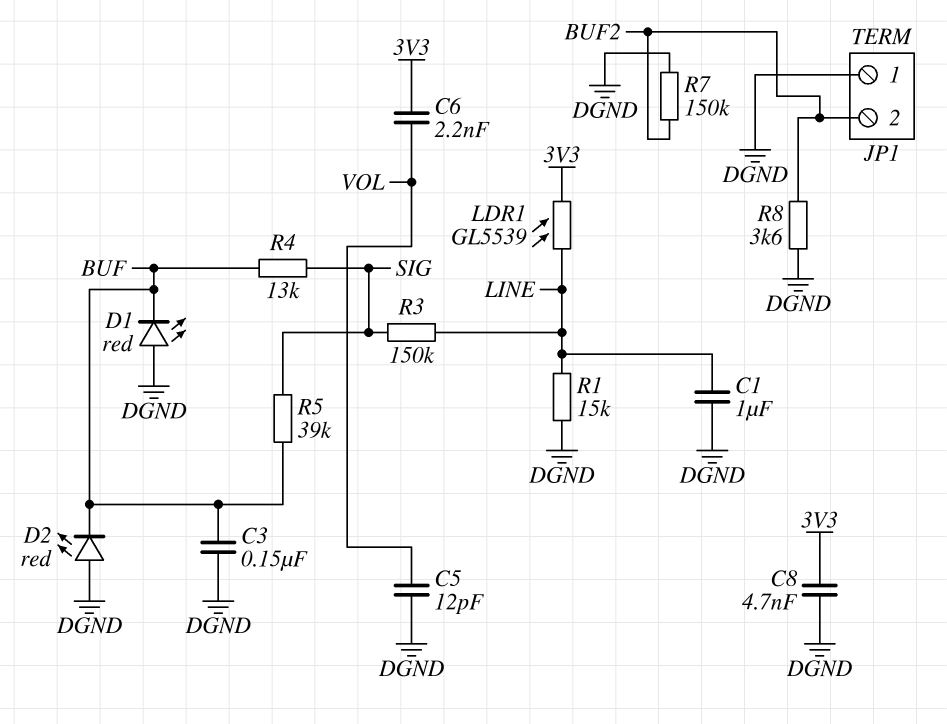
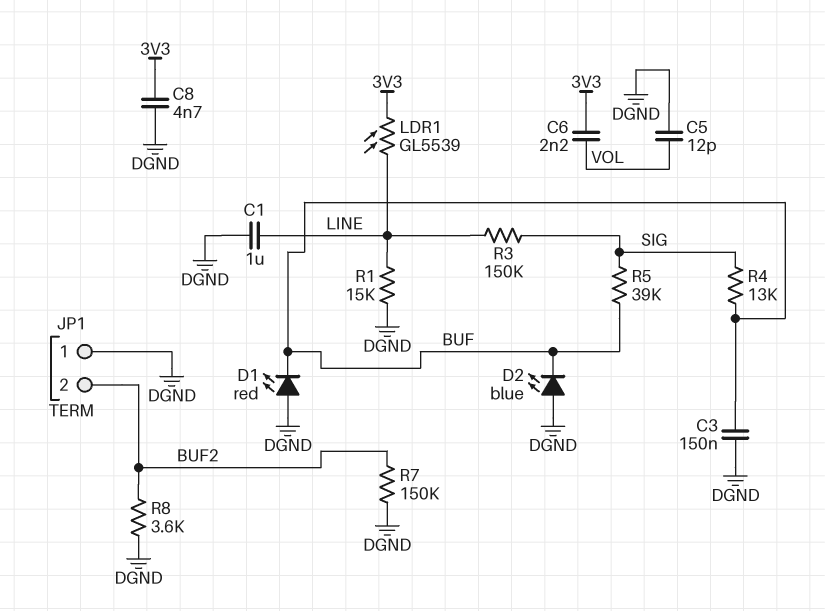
D2: LED red (A DGND, K BUF) -> LED blue (A DGND, K BUF)

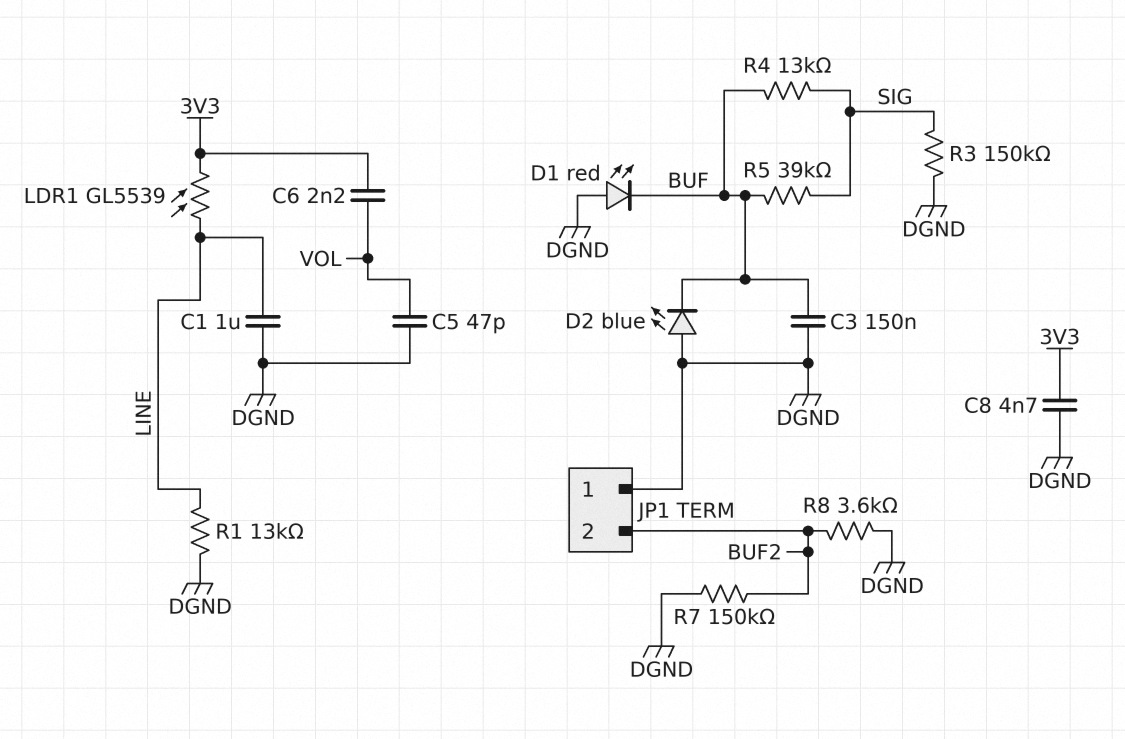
C5: 12pF (DGND, VOL) -> 47pF (DGND, VOL)
R1: 15k (DGND, LINE) -> 13k (DGND, LINE)
R3: 150k (LINE, SIG) -> 150k (DGND, SIG)

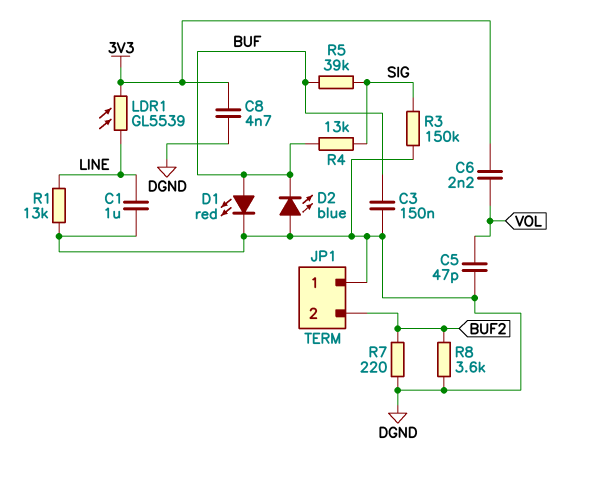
D1: LED red (A DGND, K BUF) -> LED red (A BUF, K DGND)
R7: 150k (BUF2, DGND) -> 220 (BUF2, DGND)

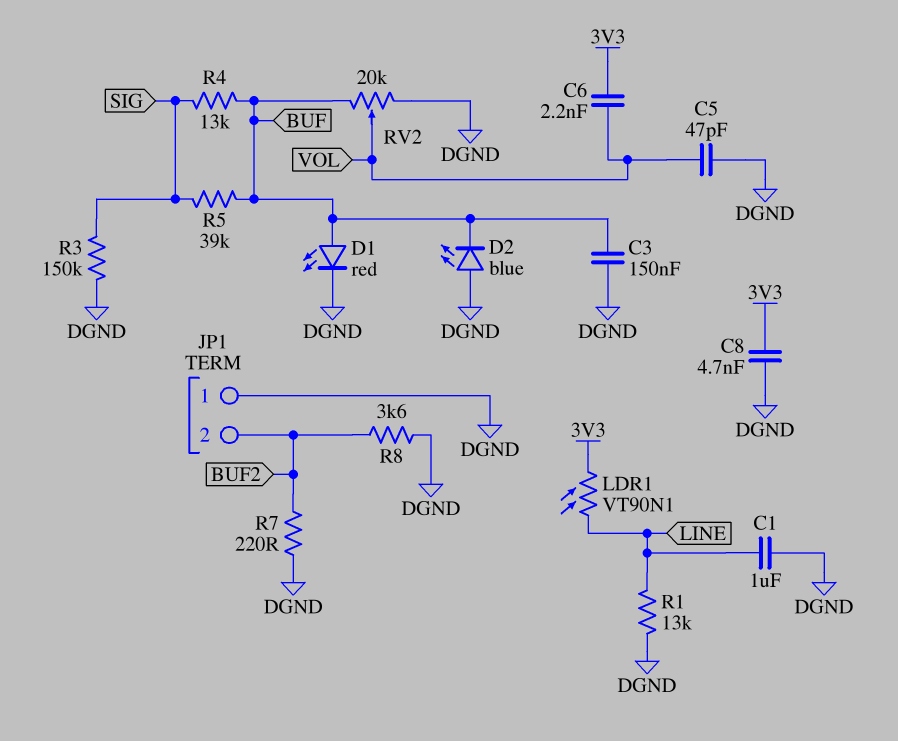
LDR1: GL5539 (3V3, LINE) -> VT90N1 (3V3, LINE)
RV2: none -> 20k (BUF, DGND, wiper VOL)

